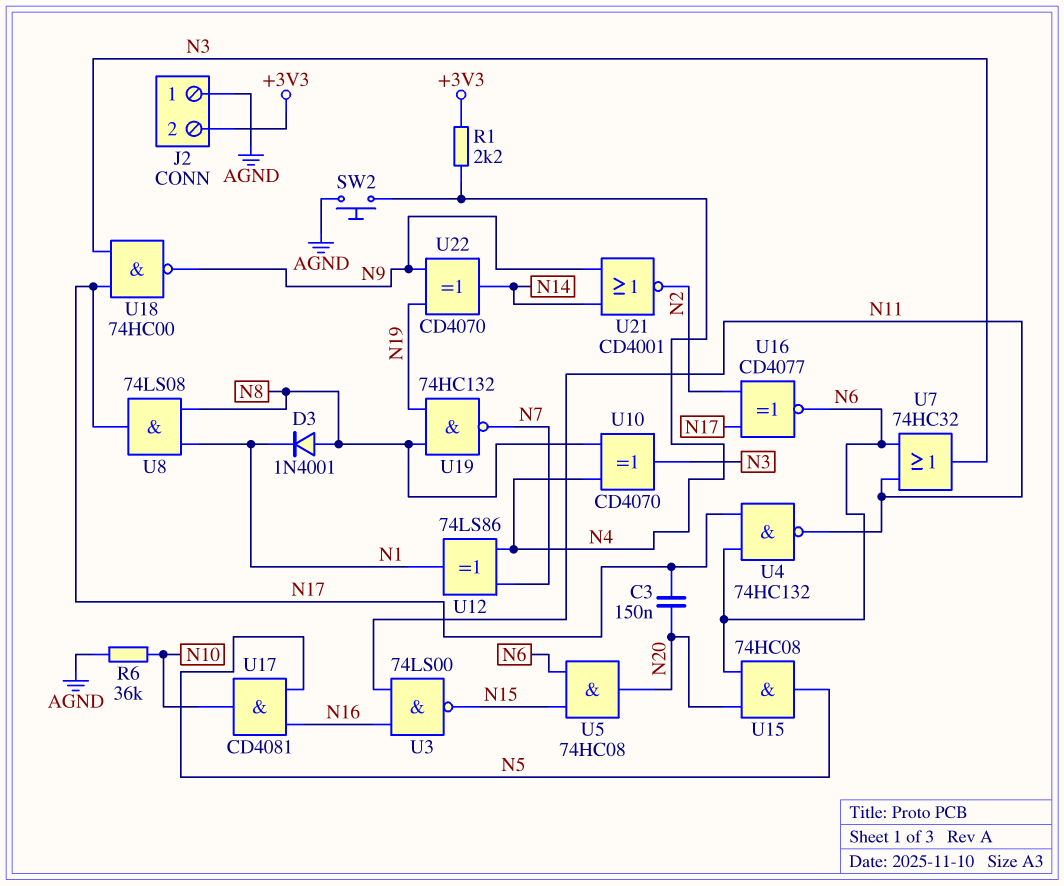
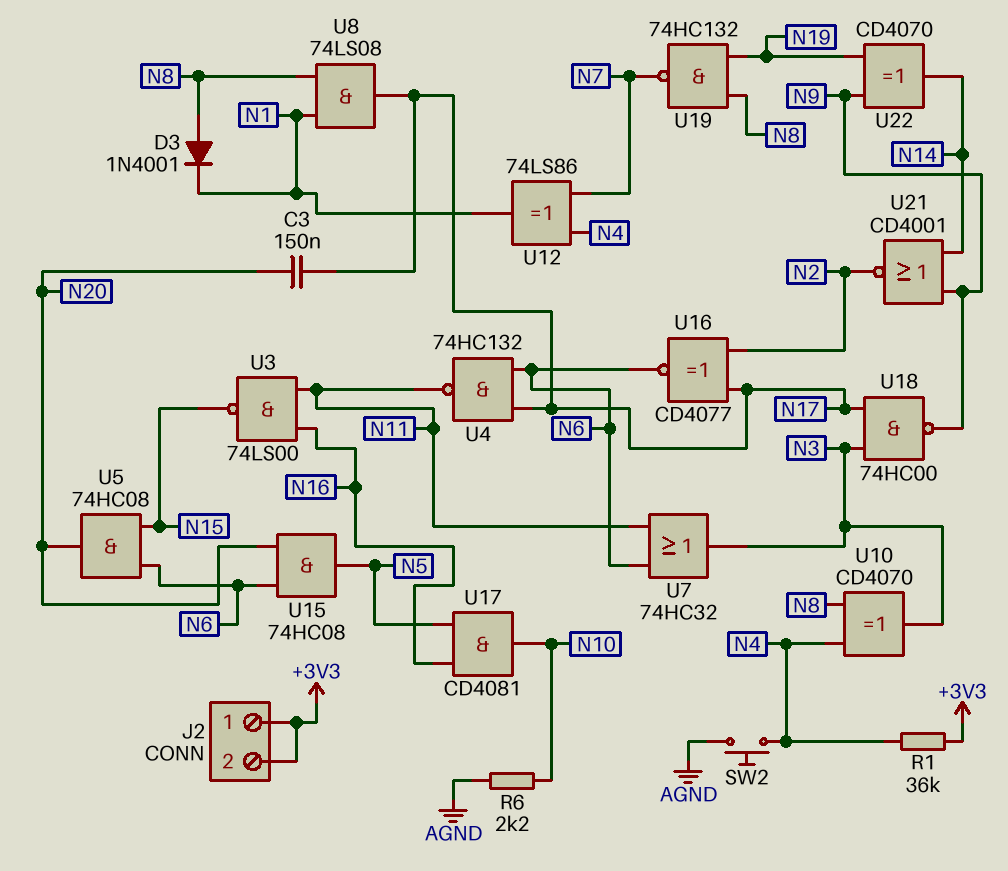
J2 pin 1: AGND -> +3V3
R1: 2.2k (+3V3, N4) -> 36k (+3V3, N4)
R6: 36k (AGND, N10) -> 2.2k (AGND, N10)

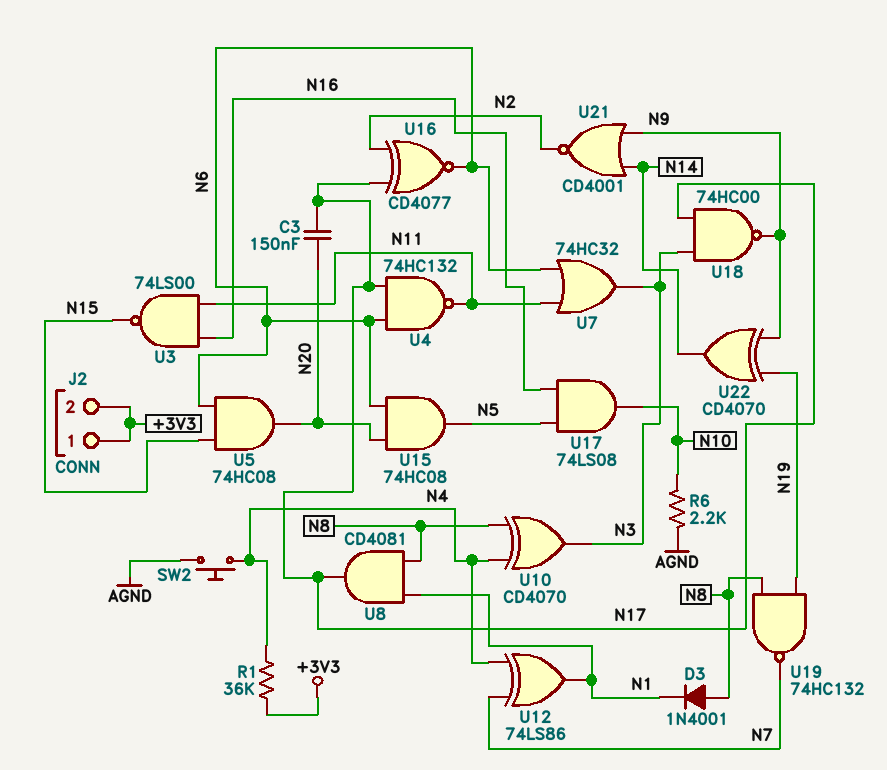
U8: AND 74LS08 (in N1, in N8, out N17) -> AND CD4081 (in N1, in N8, out N17)
U17: AND CD4081 (in N5, in N16, out N10) -> AND 74LS08 (in N5, in N16, out N10)

